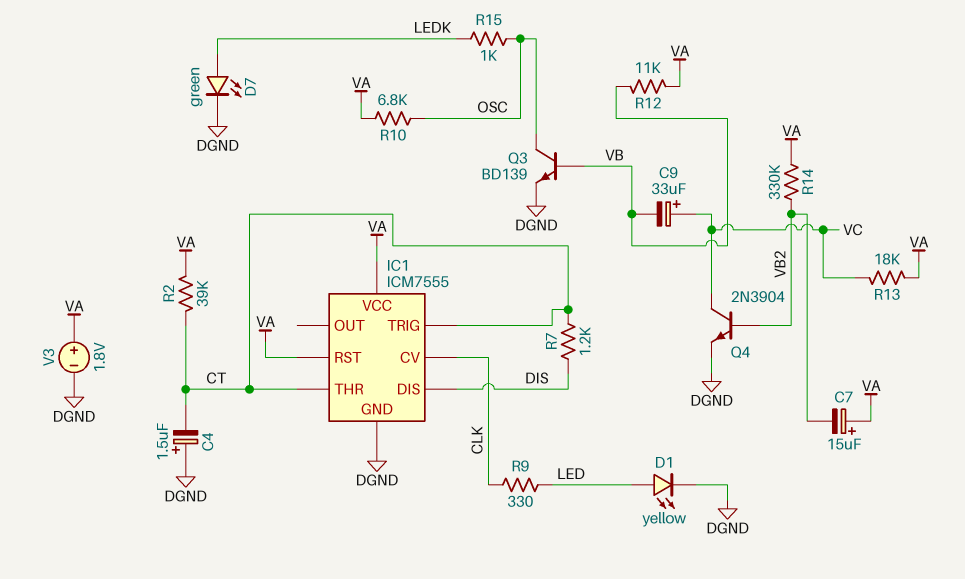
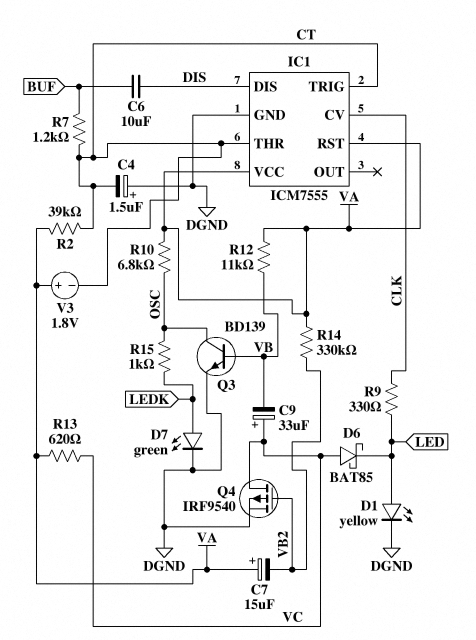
C6: none -> 10uF (BUF, DIS)
D6: none -> schottky BAT85 (A VC, K LED)
Q4: NPN 2N3904 (B VB2, C VC, E DGND) -> PMOS IRF9540 (G VB2, D VC, S DGND)
R7: 1.2k (CT, DIS) -> 1.2k (BUF, CT)
R13: 18k (VA, VC) -> 620 (VA, VC)
V3: 1.8V (plus VA, minus DGND) -> 1.8V (plus VA, minus CT)

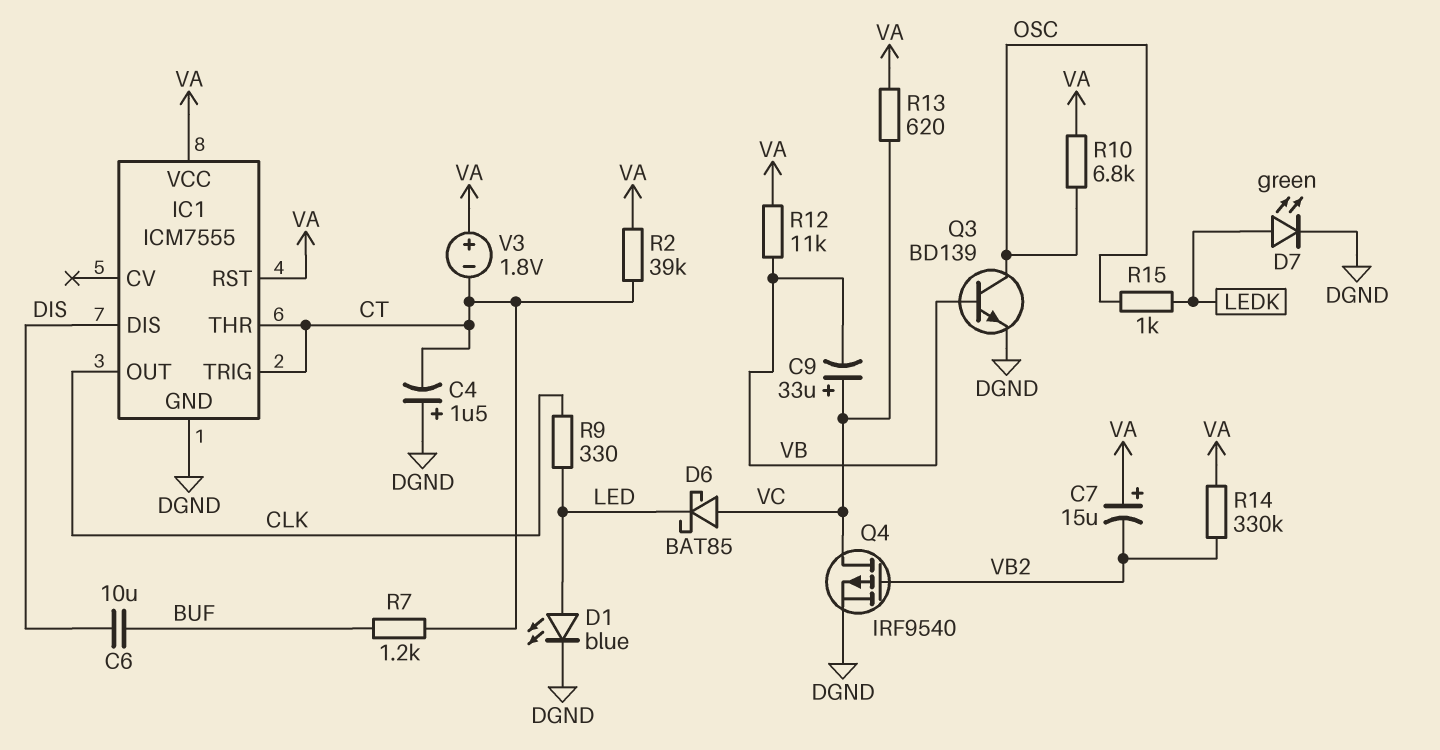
D1: LED yellow (A LED, K DGND) -> LED blue (A LED, K DGND)
IC1 pin CV: CLK -> none
IC1 pin OUT: none -> CLK

